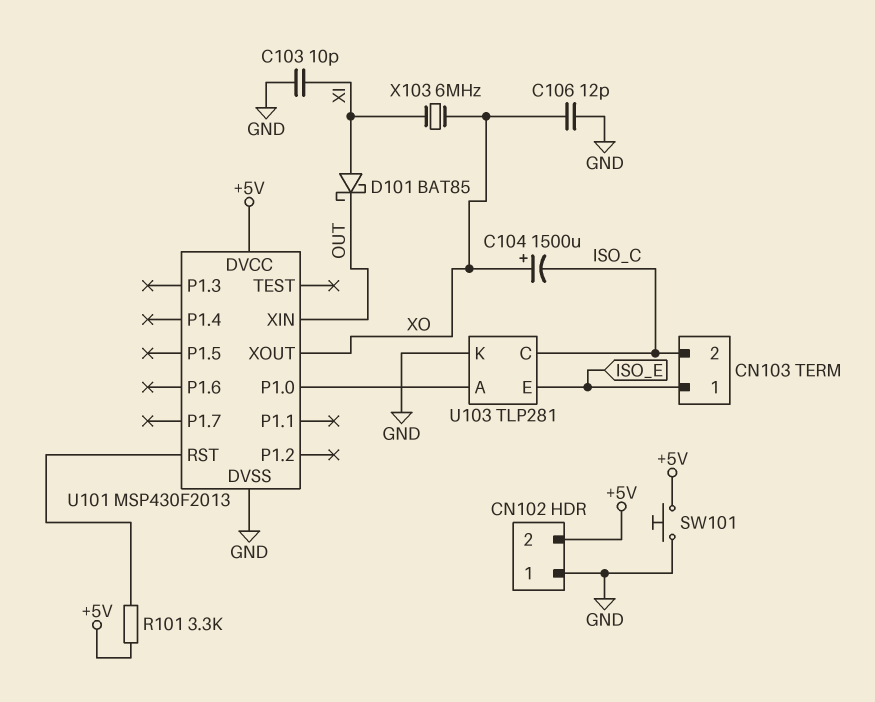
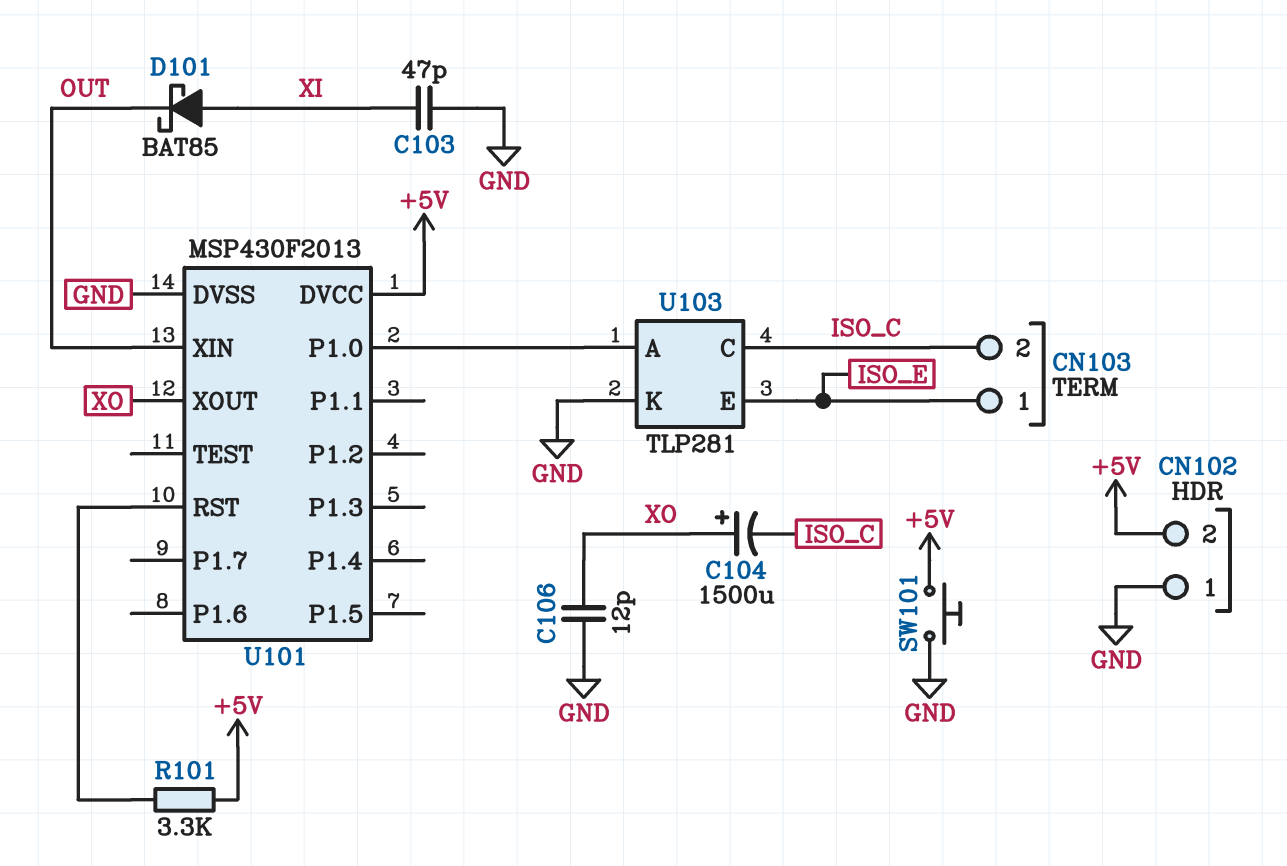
C103: 10pF (GND, XI) -> 47pF (GND, XI)
X103: 6MHz (XI, XO) -> none

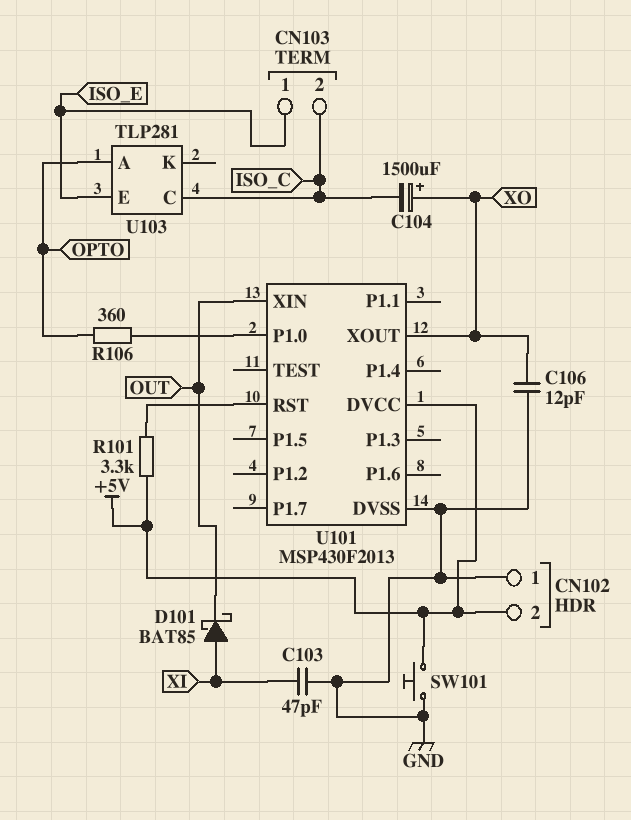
R106: none -> 360 (OPTO, U101/P1.0)
U103 pin A: U101/P1.0 -> OPTO
U103 pin K: GND -> none

